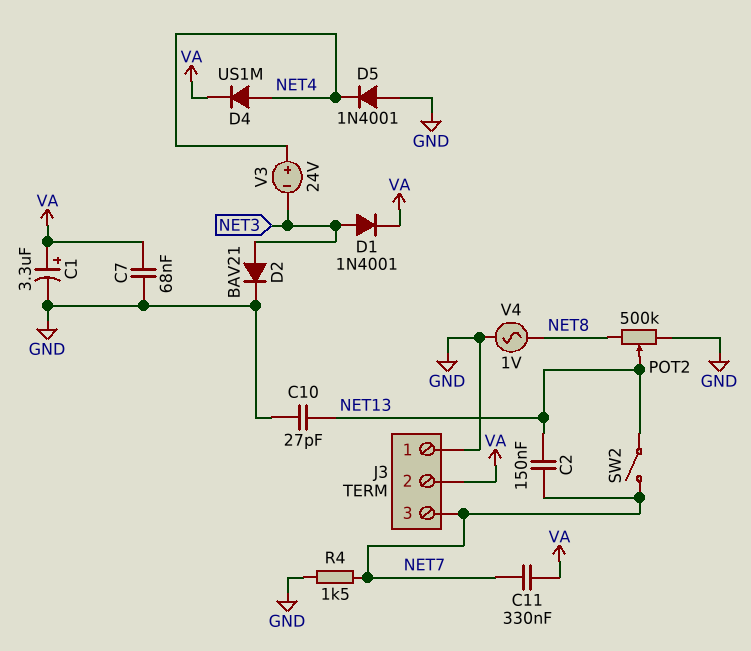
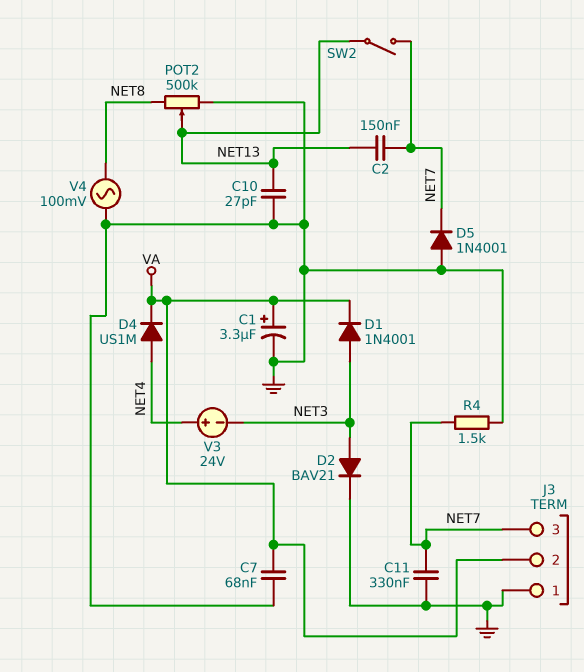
C11: 330nF (NET7, VA) -> 330nF (GND, NET7)
D5: diode 1N4001 (A GND, K NET4) -> diode 1N4001 (A GND, K NET7)
V4: AC 1V (GND, NET8) -> AC 100mV (GND, NET8)

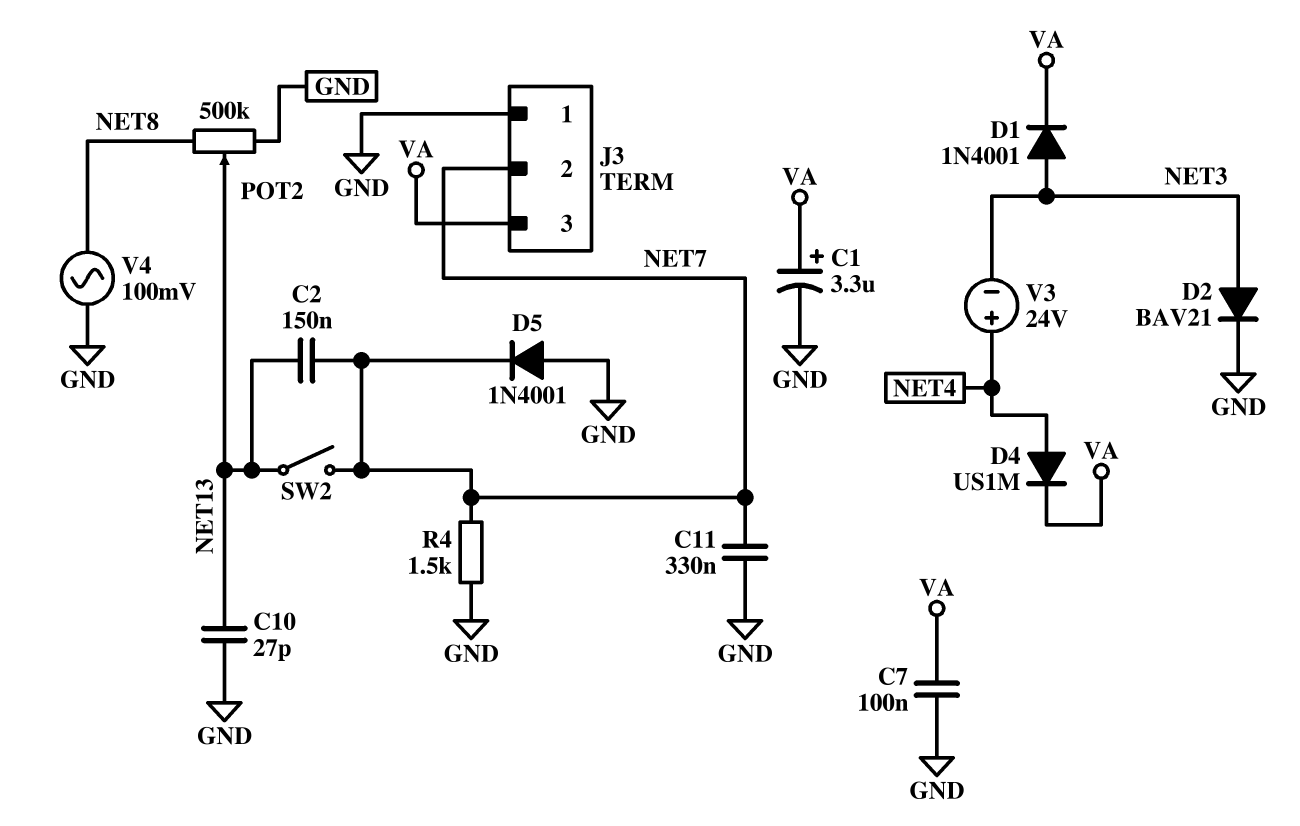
C7: 68nF (GND, VA) -> 100nF (GND, VA)
J3 pin 2: VA -> NET7
J3 pin 3: NET7 -> VA

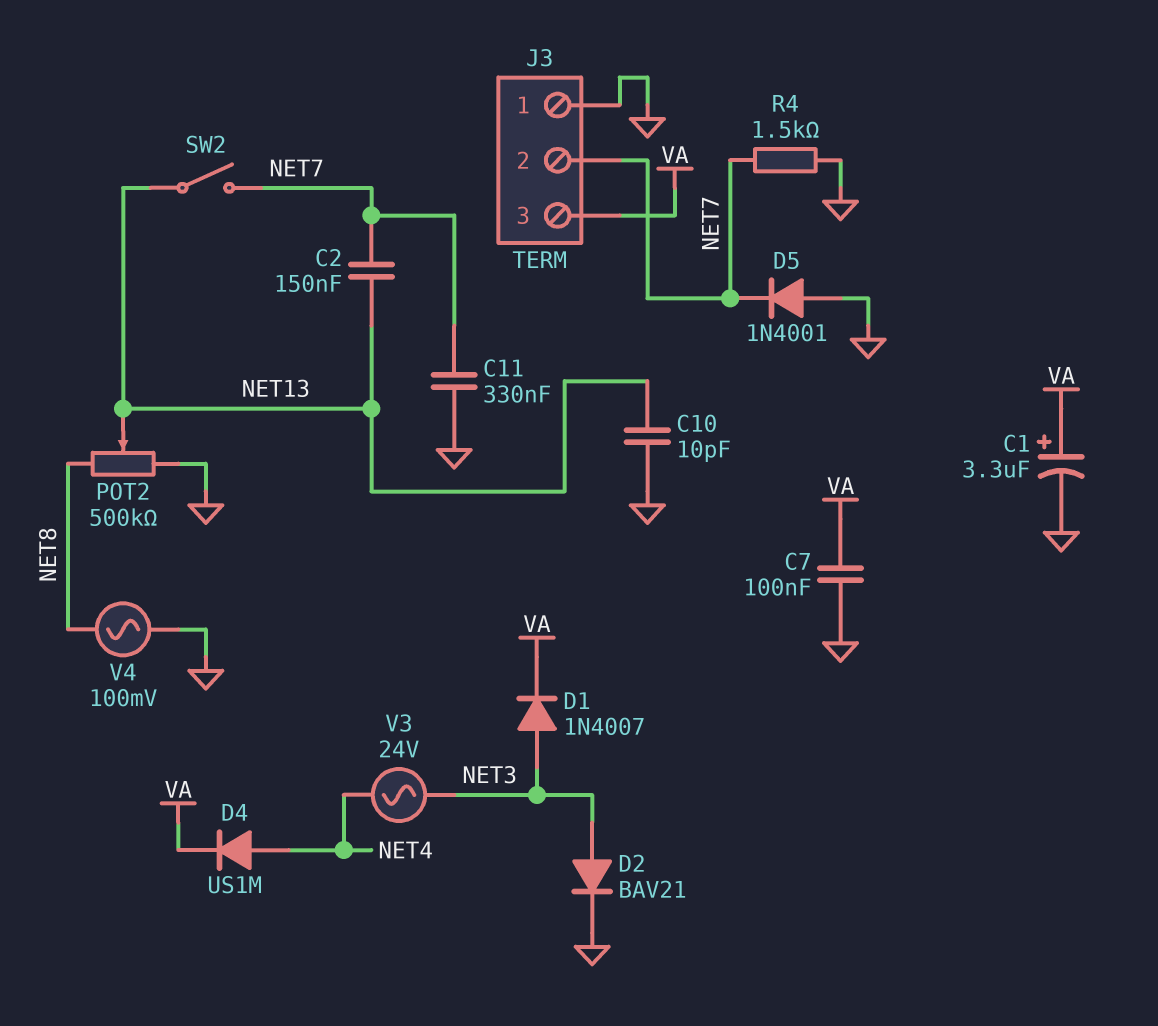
C10: 27pF (GND, NET13) -> 10pF (GND, NET13)
D1: diode 1N4001 (A NET3, K VA) -> diode 1N4007 (A NET3, K VA)
V3: 24V (plus NET4, minus NET3) -> AC 24V (NET3, NET4)

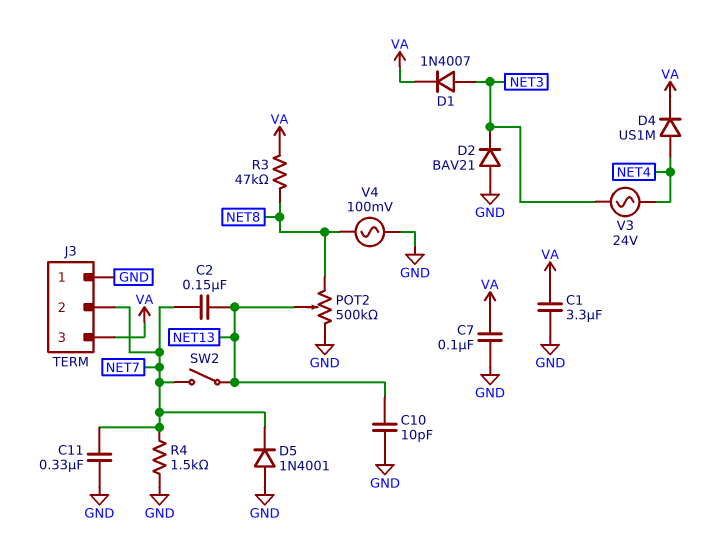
C1: 3.3uF (plus VA, minus GND) -> 3.3uF (GND, VA)
D2: diode BAV21 (A NET3, K GND) -> diode BAV21 (A GND, K NET3)
R3: none -> 47k (NET8, VA)

